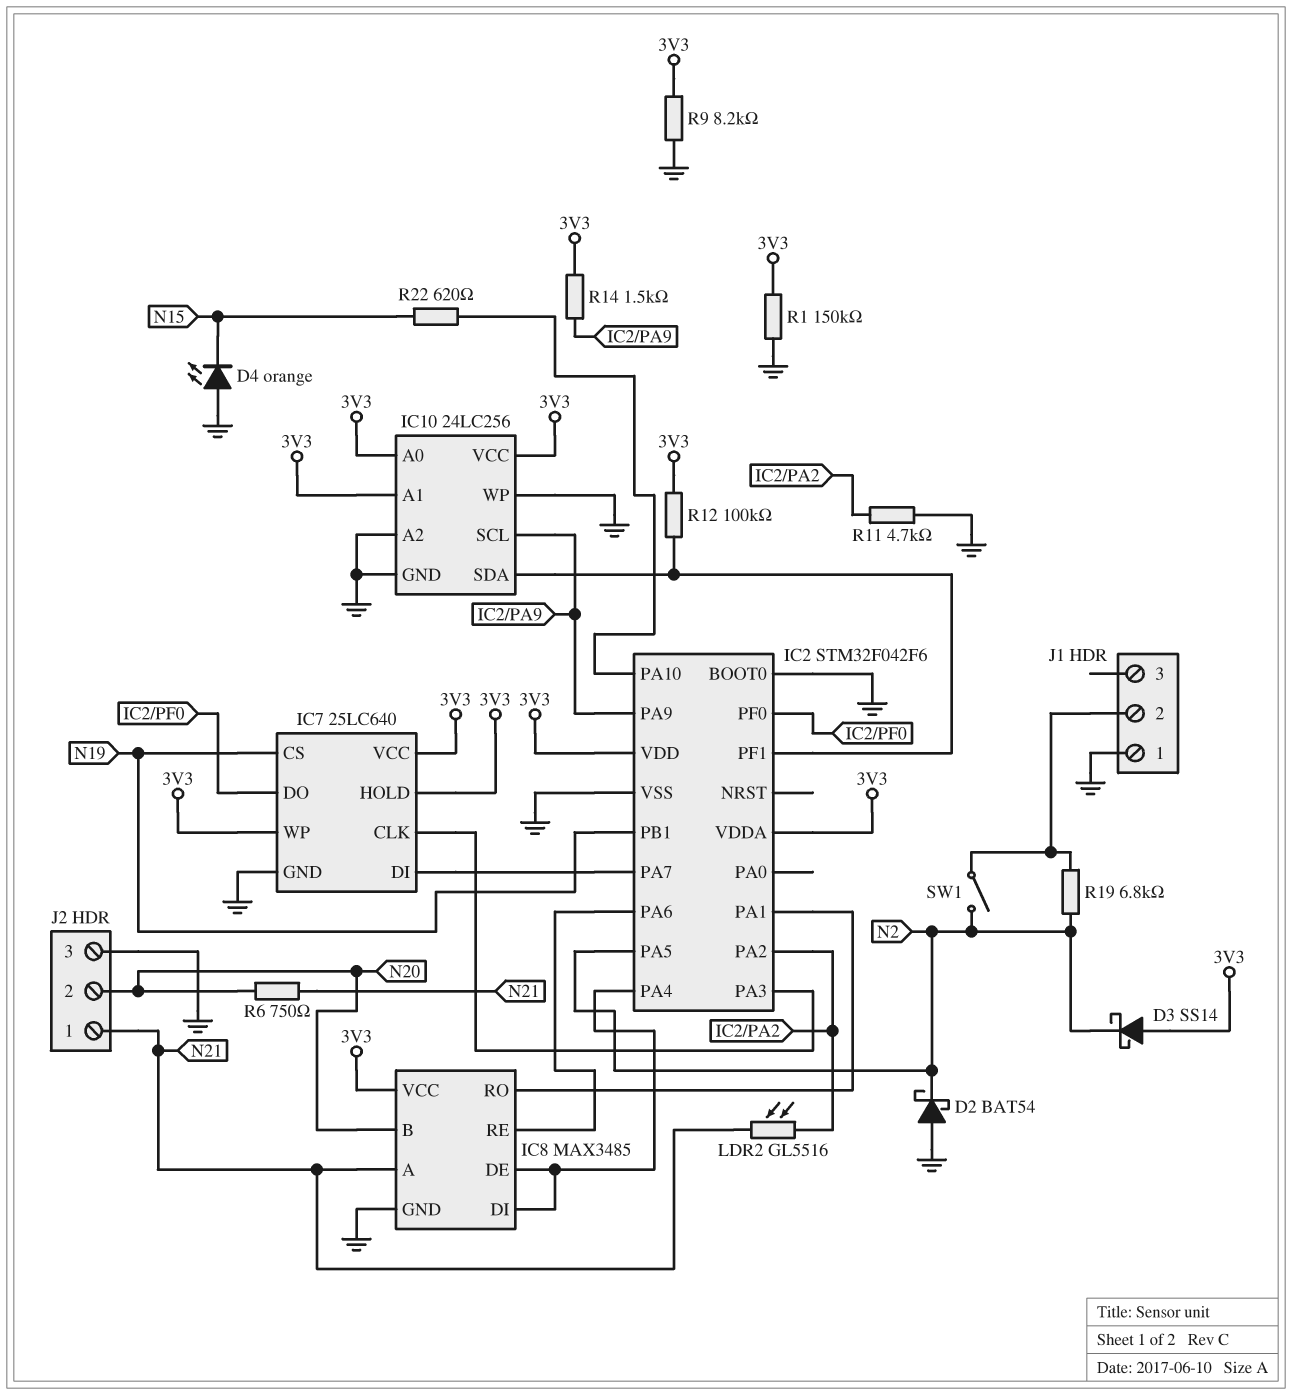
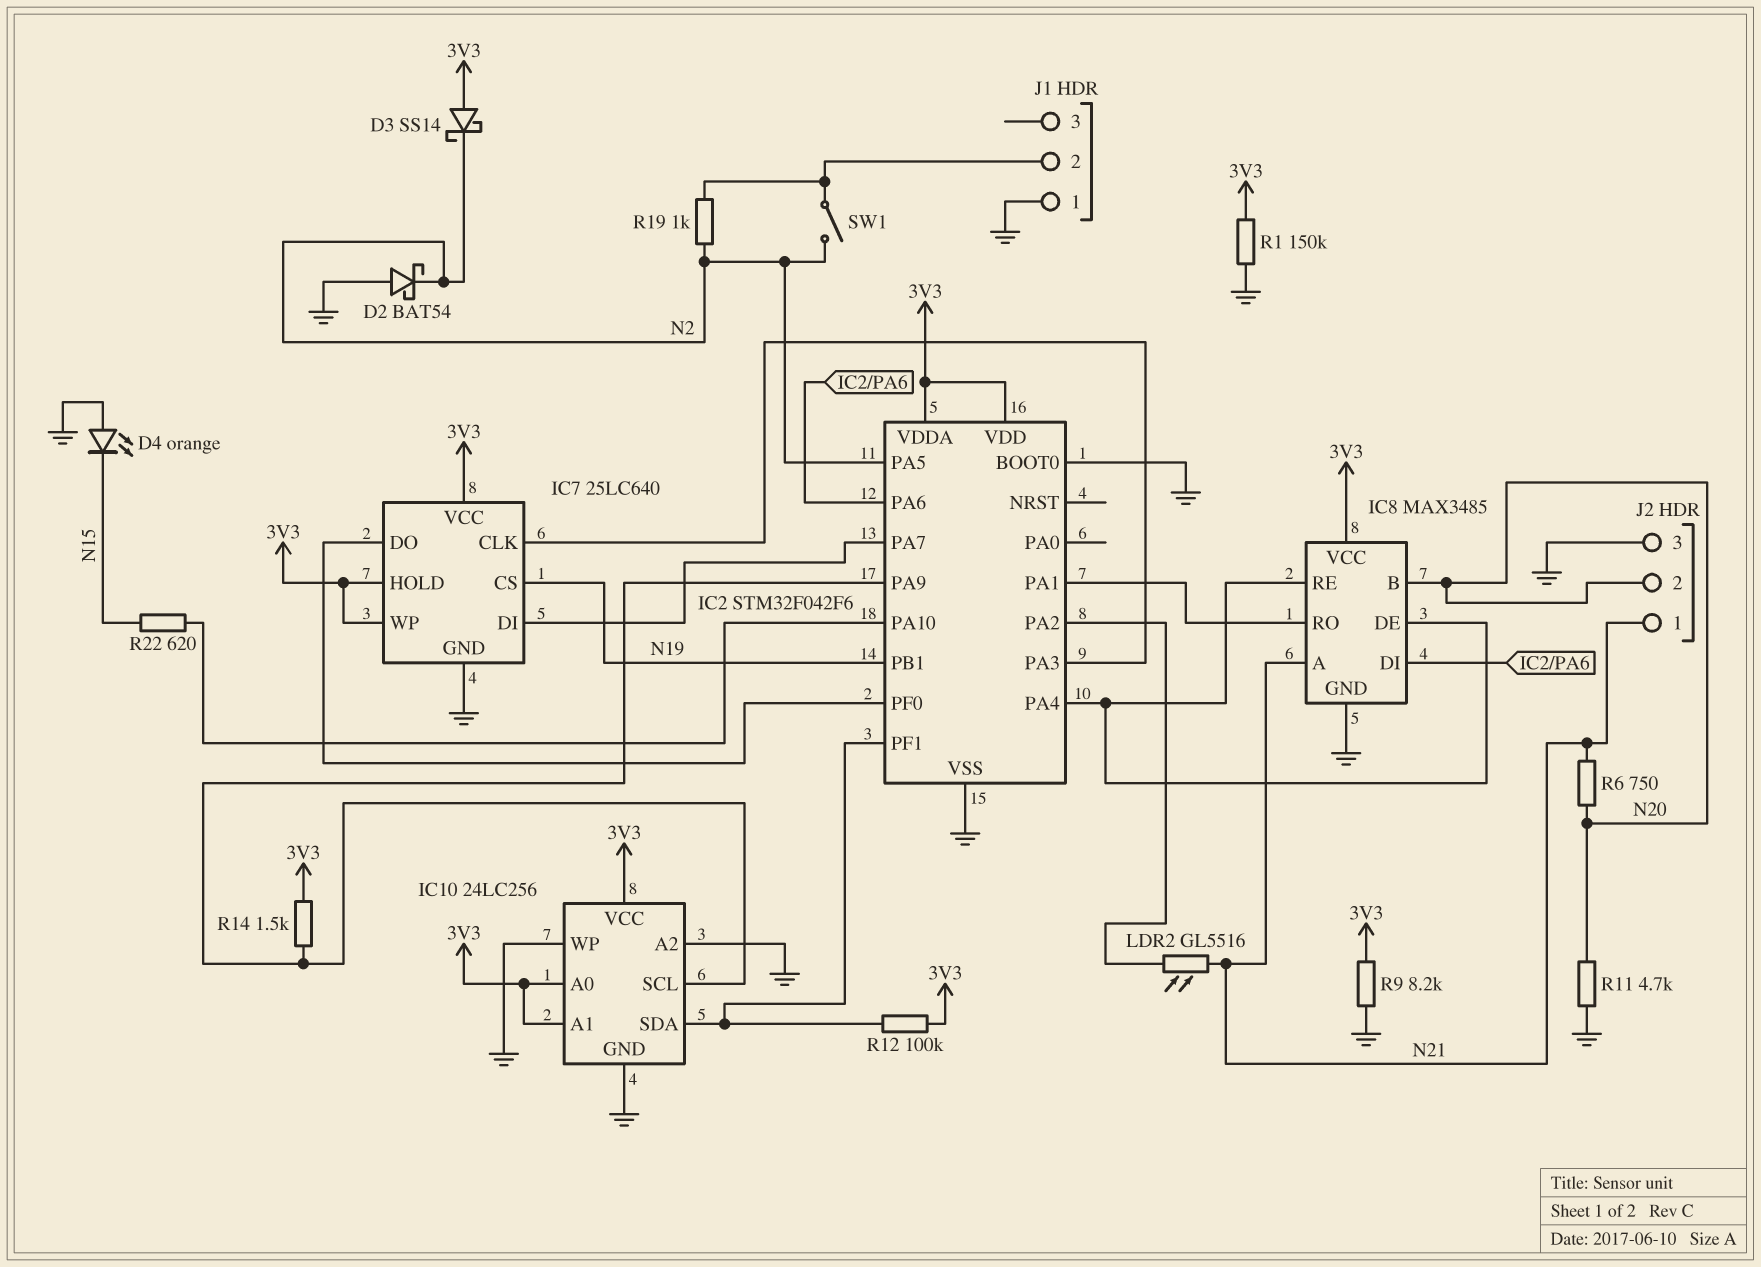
IC8 pin DI: IC2/PA4 -> IC2/PA6
IC8 pin RE: IC2/PA6 -> IC2/PA4
R11: 4.7k (GND, IC2/PA2) -> 4.7k (GND, N20)
R19: 6.8k (J1/2, N2) -> 1k (J1/2, N2)

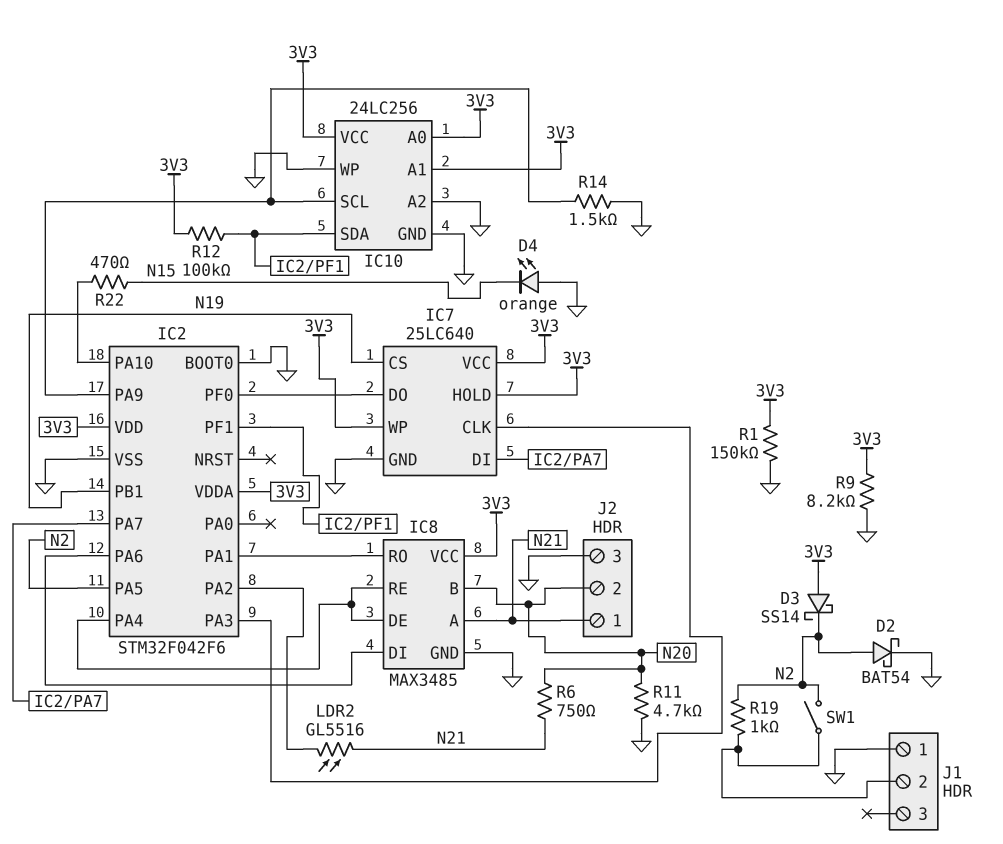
D2: schottky BAT54 (A GND, K N2) -> schottky BAT54 (A N2, K GND)
R14: 1.5k (3V3, IC2/PA9) -> 1.5k (GND, IC2/PA9)
R22: 620 (IC2/PA10, N15) -> 470 (IC2/PA10, N15)

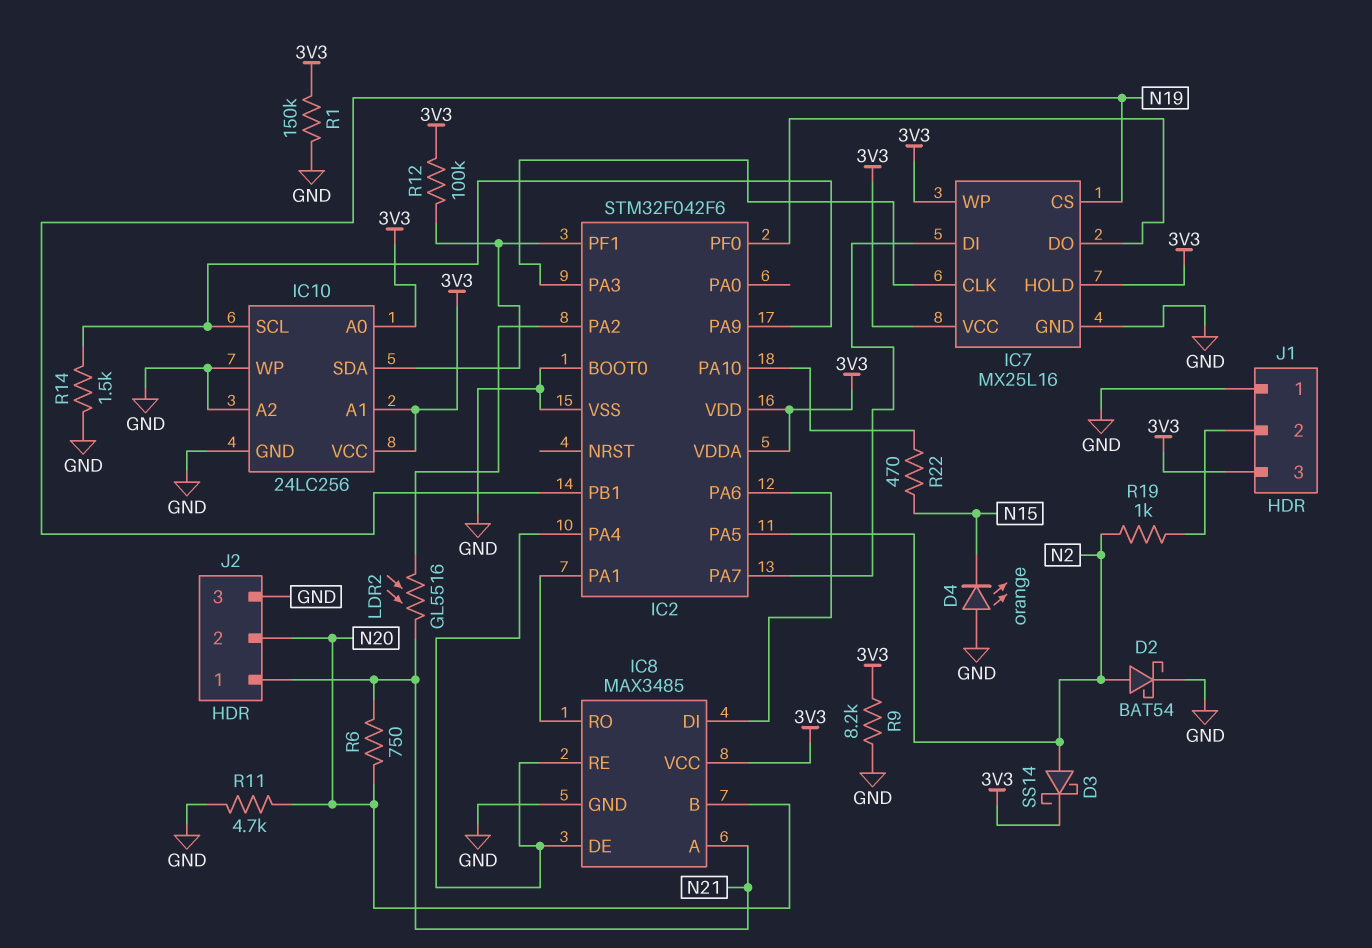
D3: schottky SS14 (A 3V3, K N2) -> schottky SS14 (A N2, K 3V3)
IC7: 25LC640 -> MX25L16
J1 pin 3: none -> 3V3
SW1: switch (J1/2, N2) -> none

